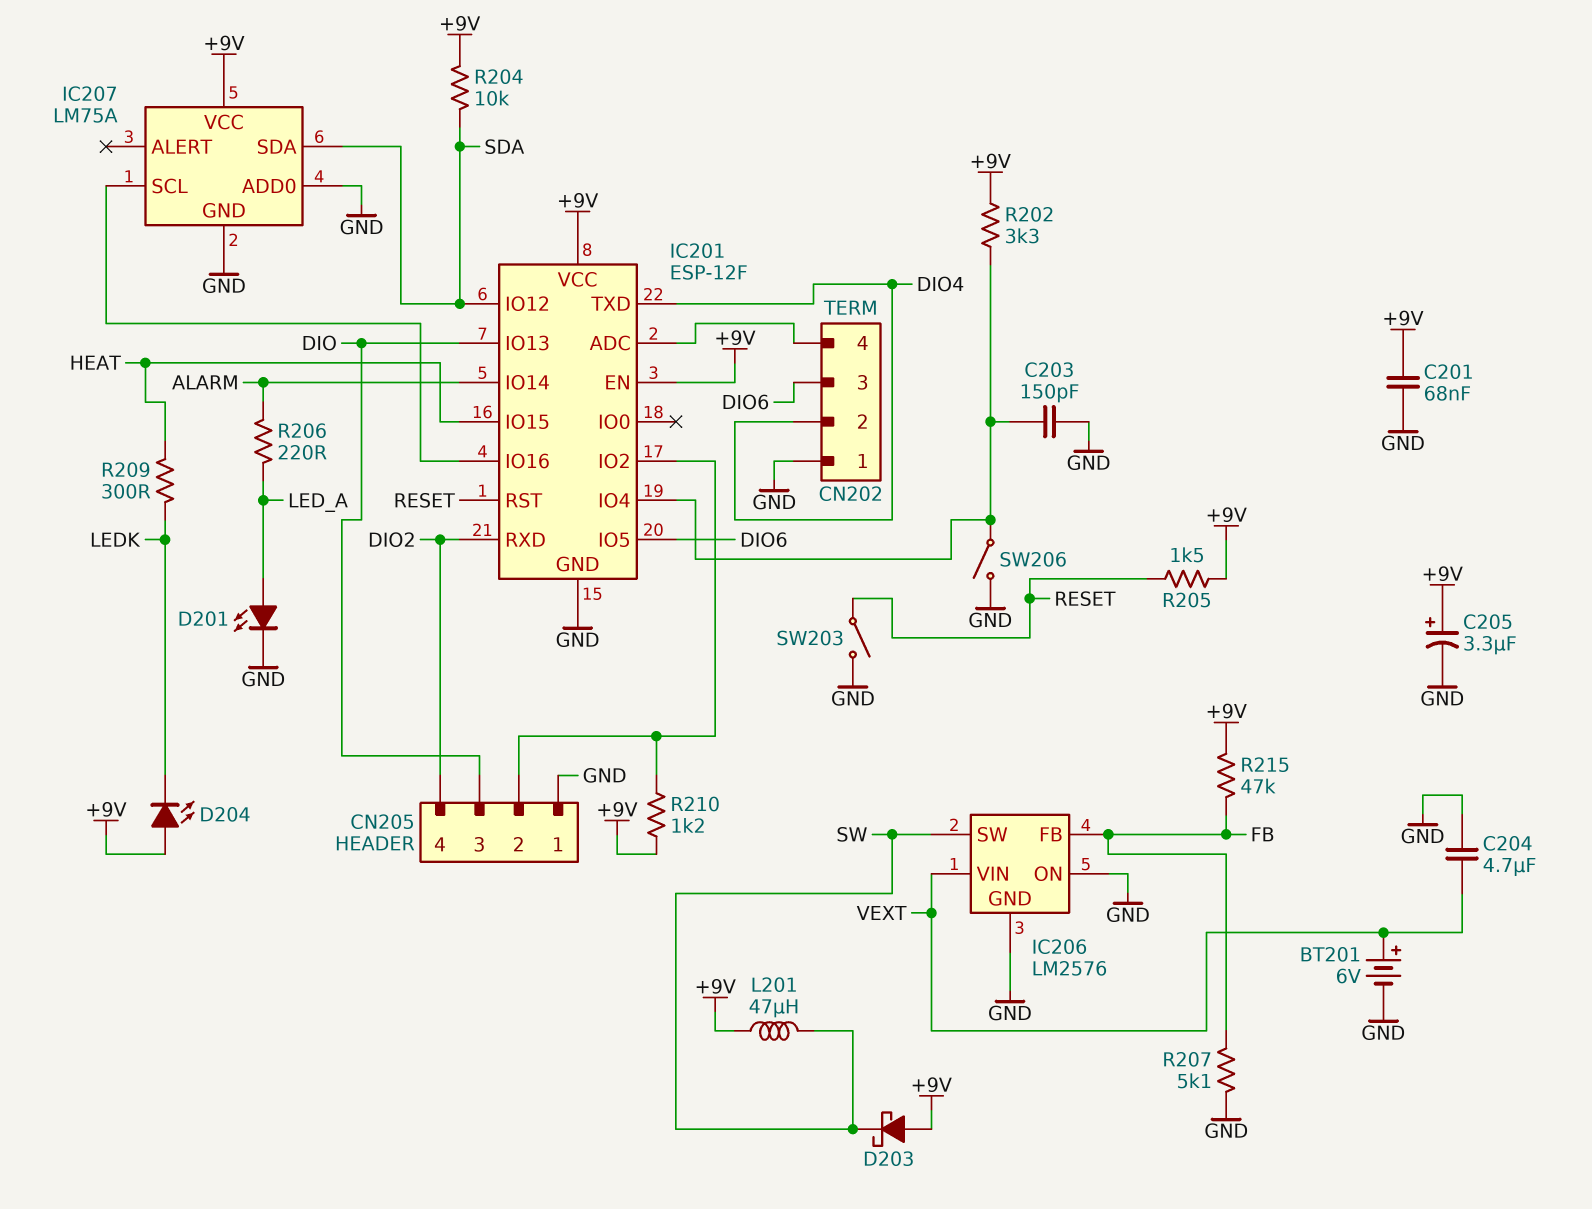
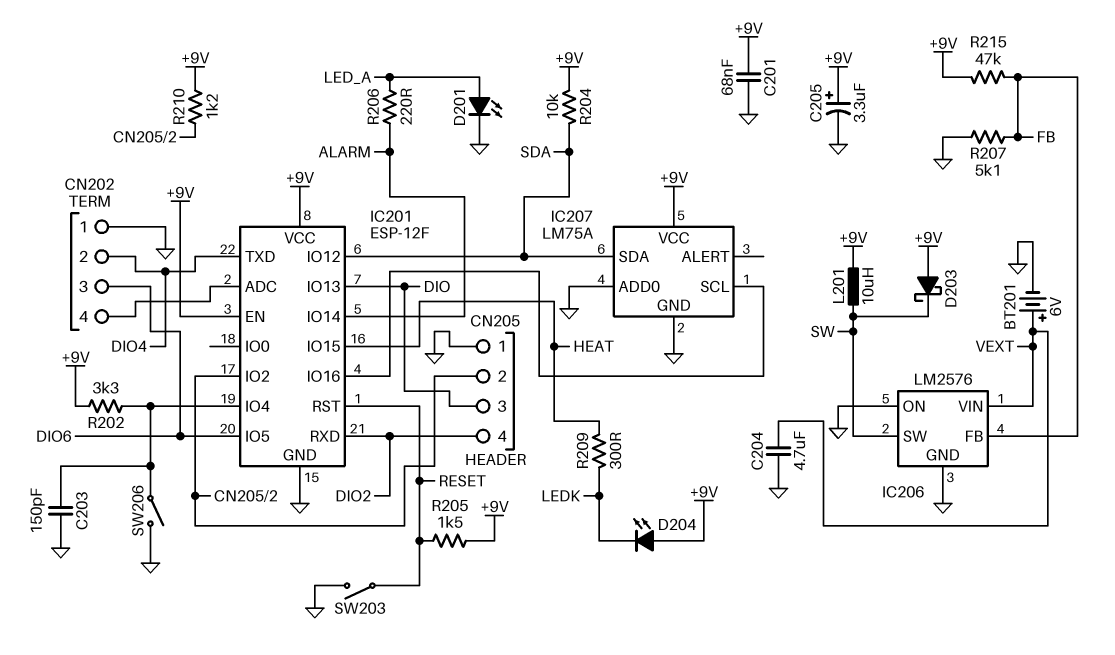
L201: 47uH (+9V, SW) -> 10uH (+9V, SW)

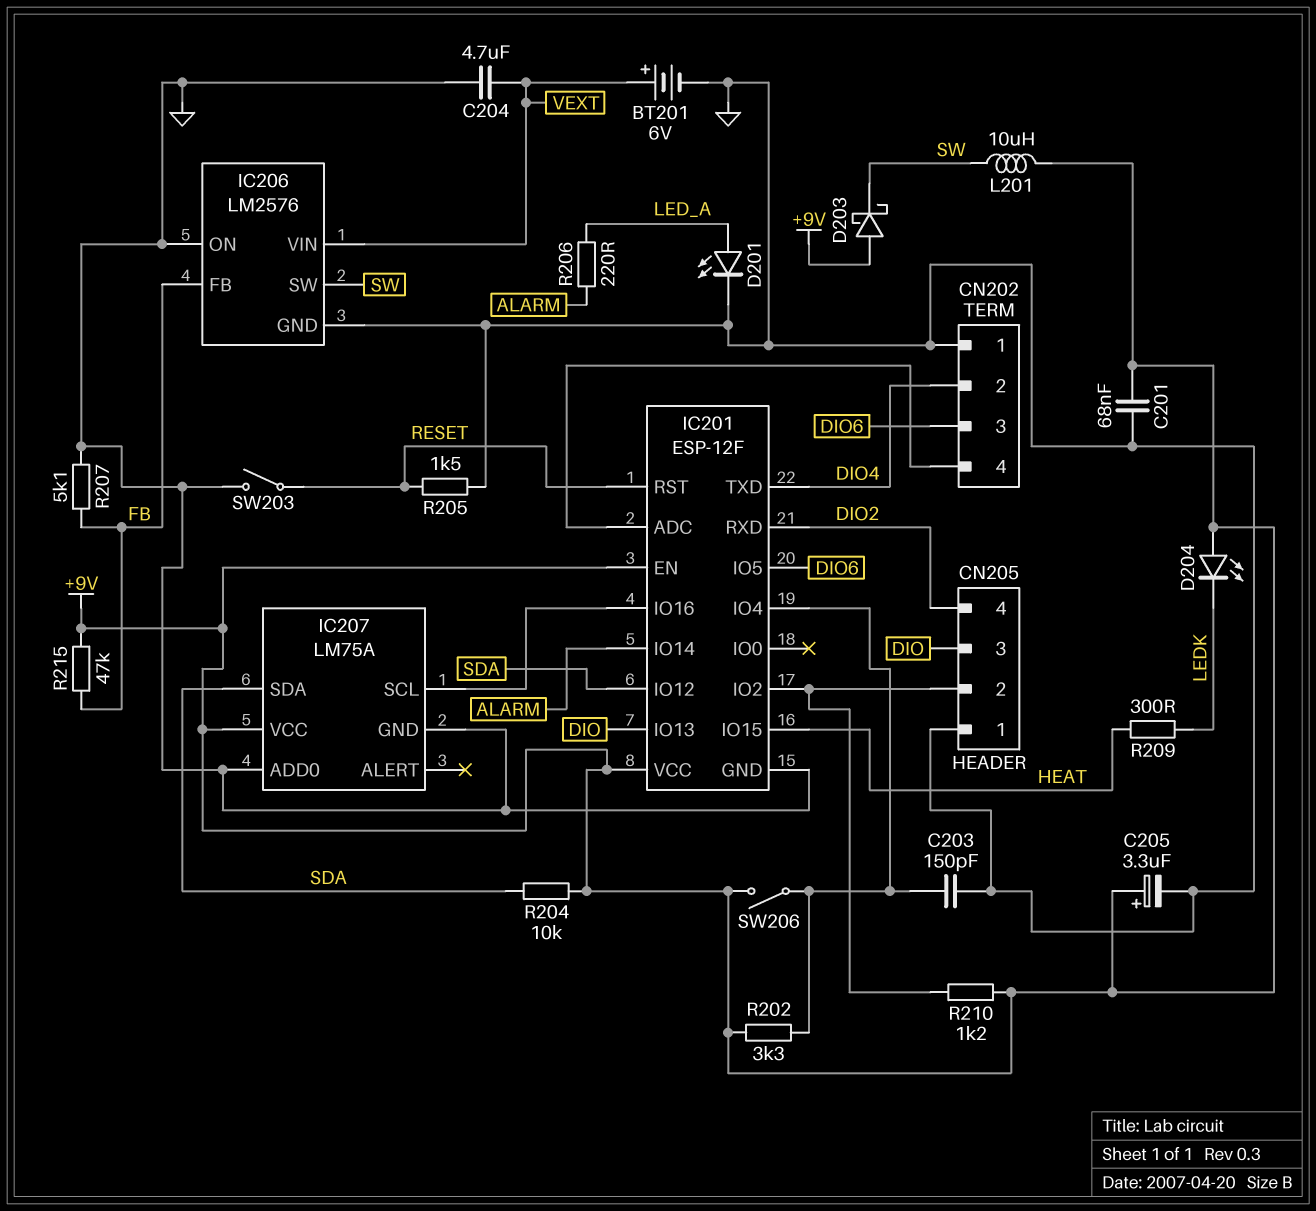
R205: 1.5k (+9V, RESET) -> 1.5k (GND, RESET)
SW206: switch (GND, IC201/IO4) -> switch (+9V, IC201/IO4)

